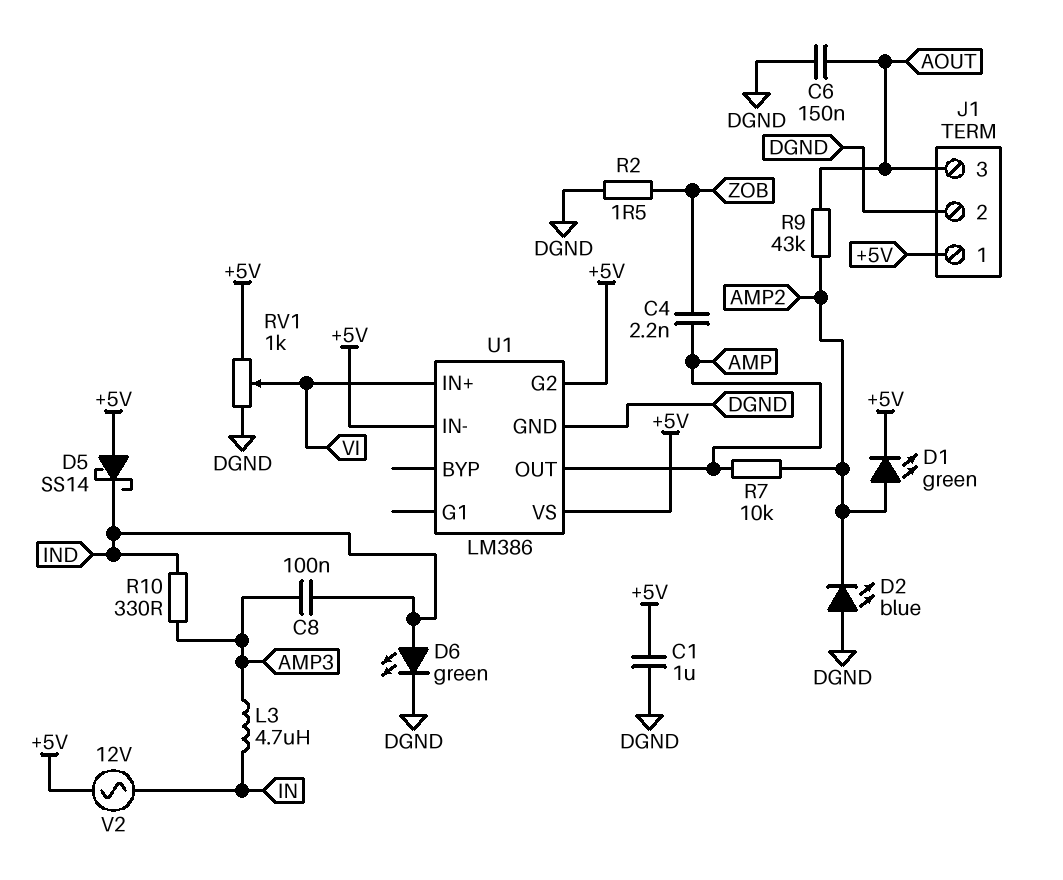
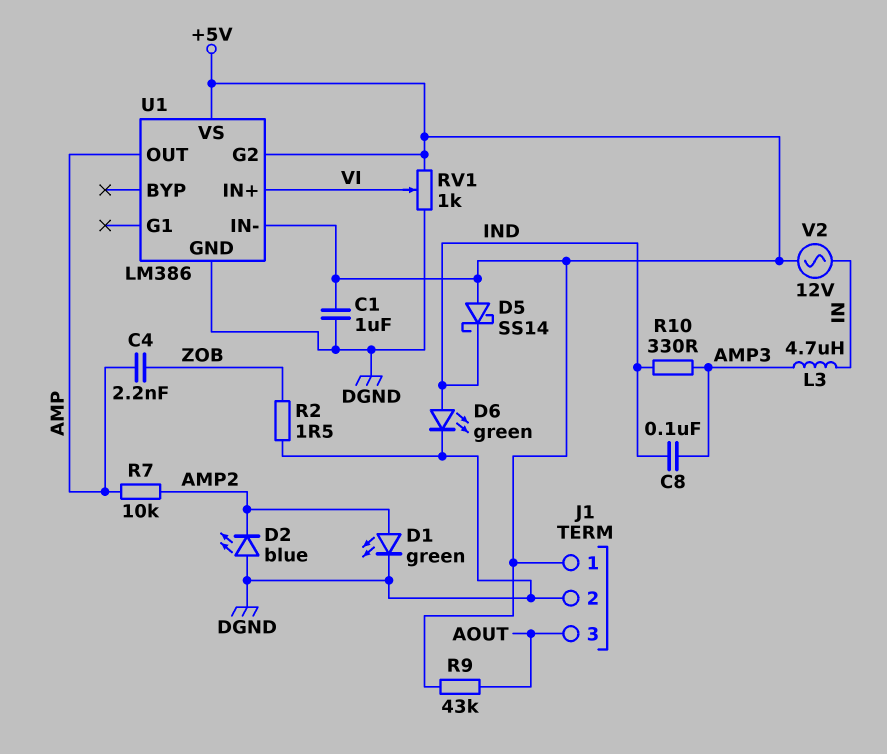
C6: 150nF (AOUT, DGND) -> none
D1: LED green (A AMP2, K +5V) -> LED green (A AMP2, K DGND)
R9: 43k (AMP2, AOUT) -> 43k (+5V, AOUT)

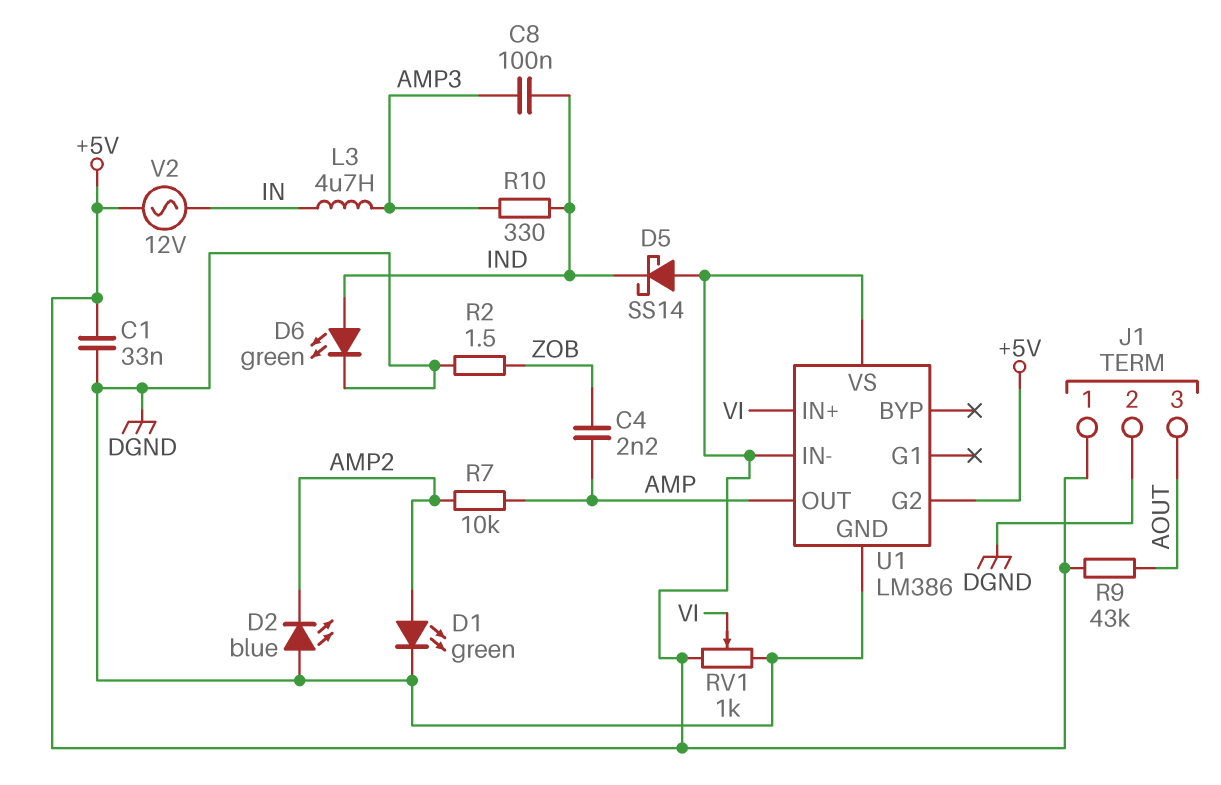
C1: 1uF (+5V, DGND) -> 33nF (+5V, DGND)

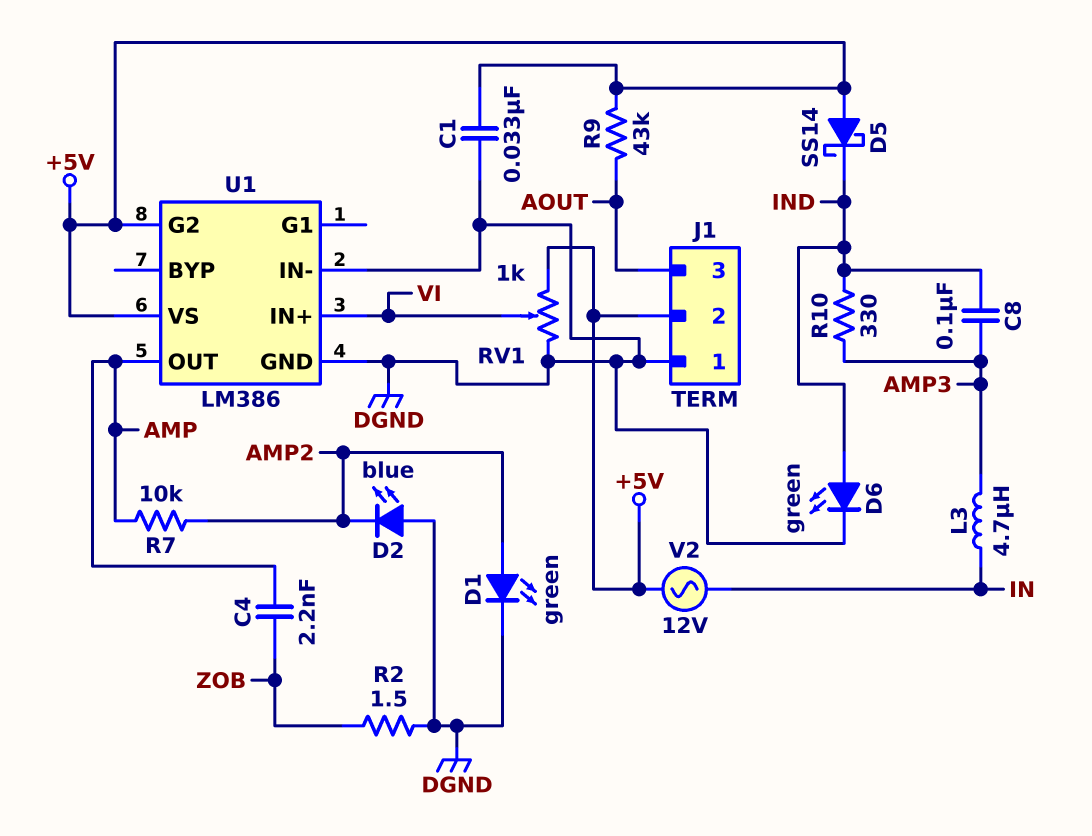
J1 pin 1: +5V -> DGND
J1 pin 2: DGND -> +5V
U1 pin IN-: +5V -> DGND

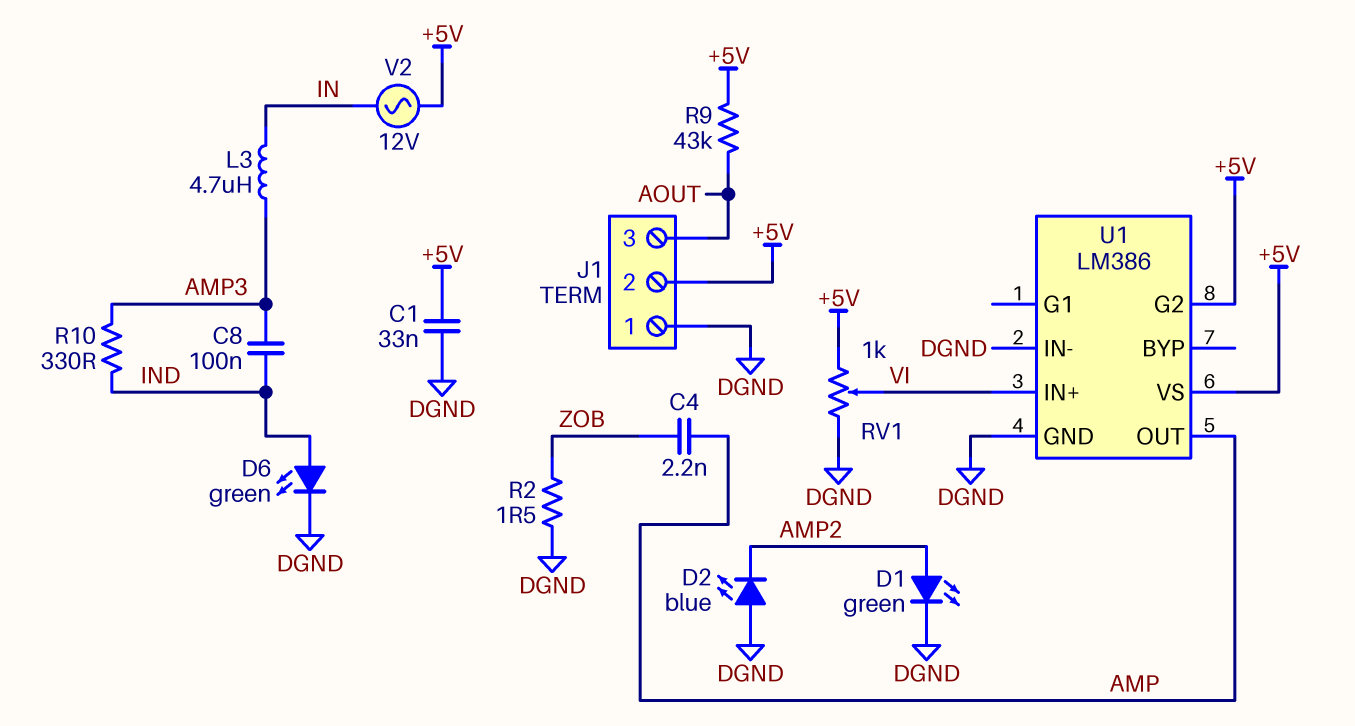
D5: schottky SS14 (A +5V, K IND) -> none
R7: 10k (AMP, AMP2) -> none

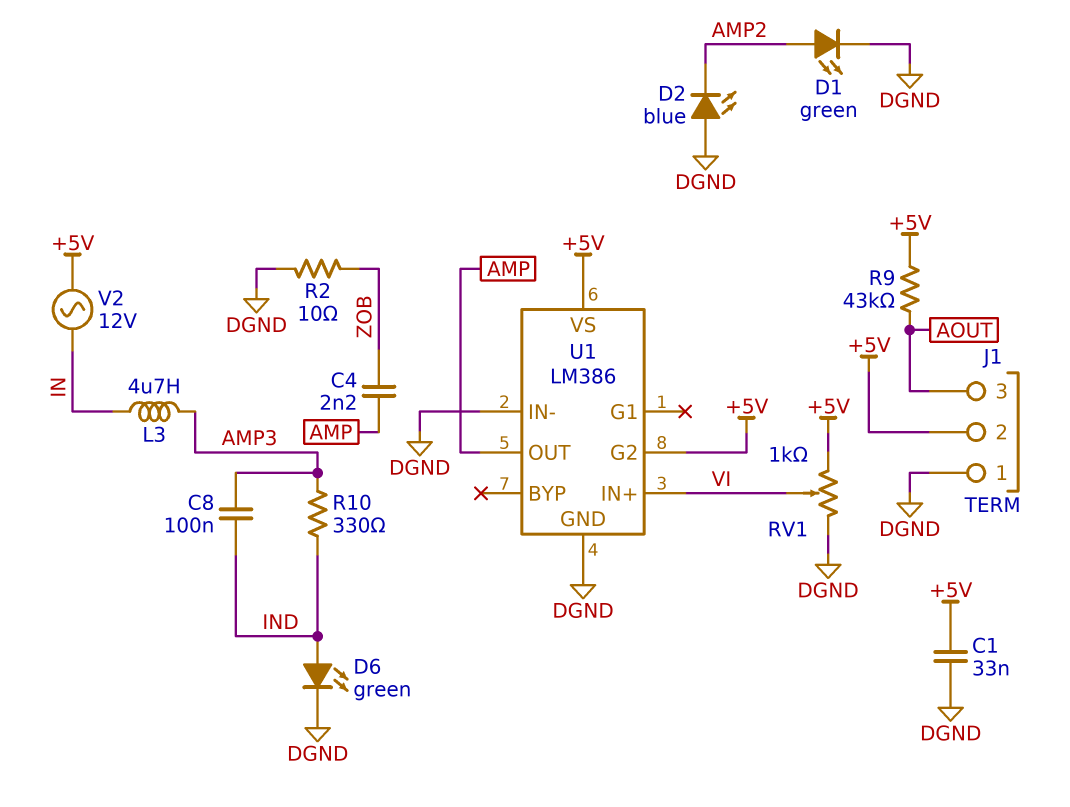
R2: 1.5 (DGND, ZOB) -> 10 (DGND, ZOB)

